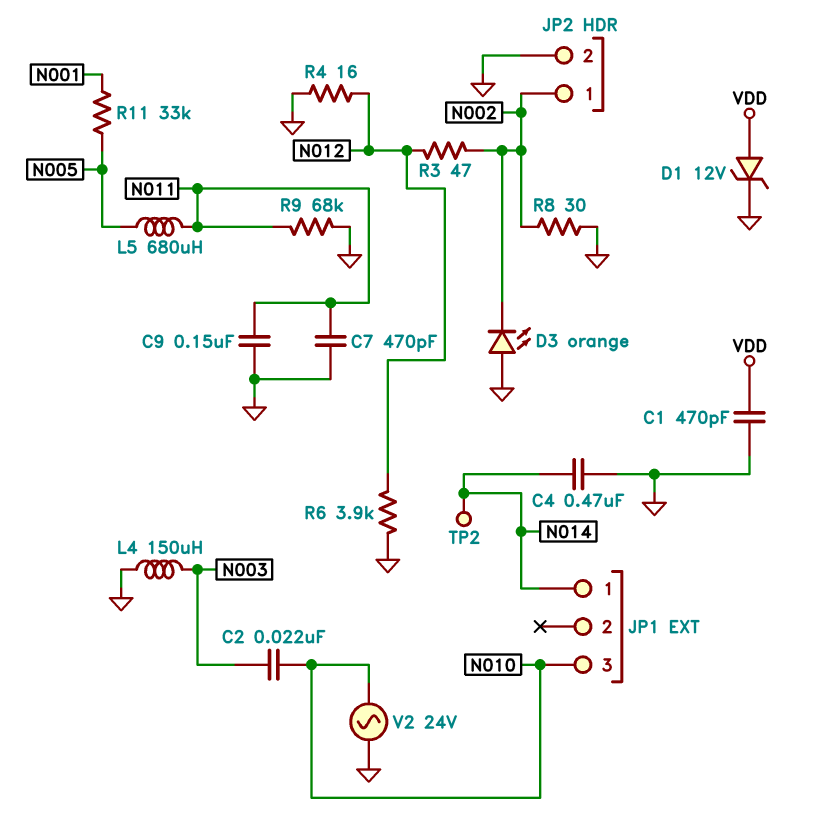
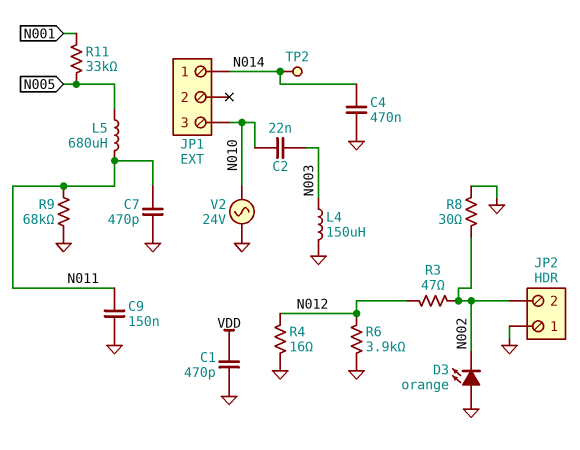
D1: zener 12V (A VDD, K GND) -> none
JP2 pin 1: N002 -> GND
JP2 pin 2: GND -> N002

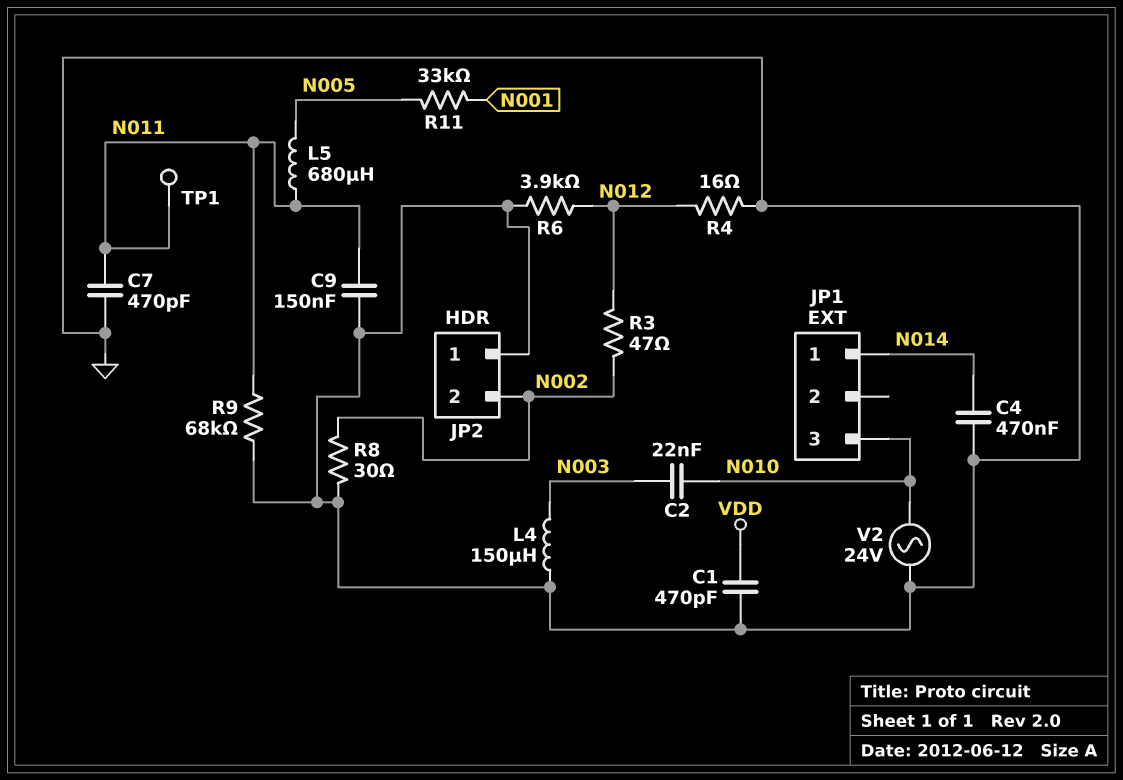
D3: LED orange (A GND, K N002) -> none
TP1: none -> test point (N011)
TP2: test point (N014) -> none

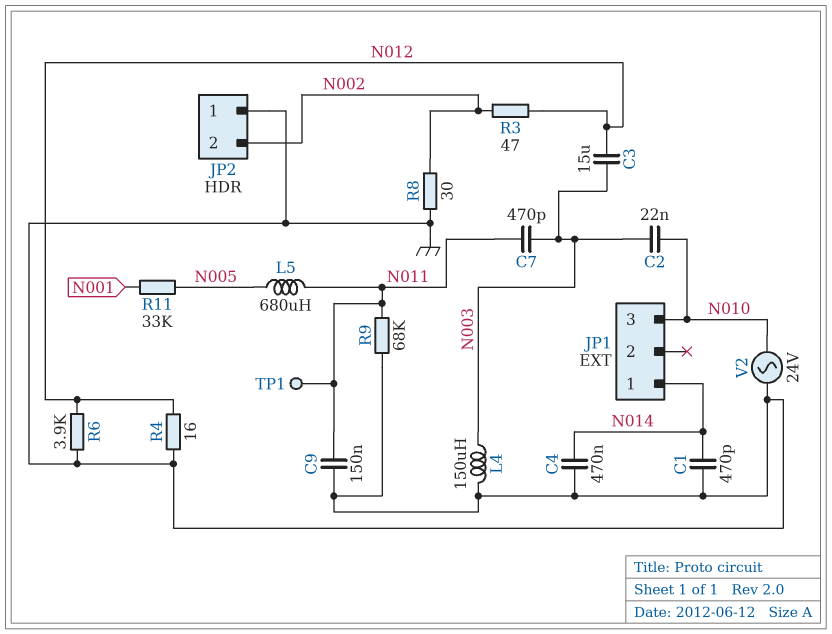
C1: 470pF (GND, VDD) -> 470pF (GND, N014)
C3: none -> 15uF (N003, N012)
C7: 470pF (GND, N011) -> 470pF (N003, N011)

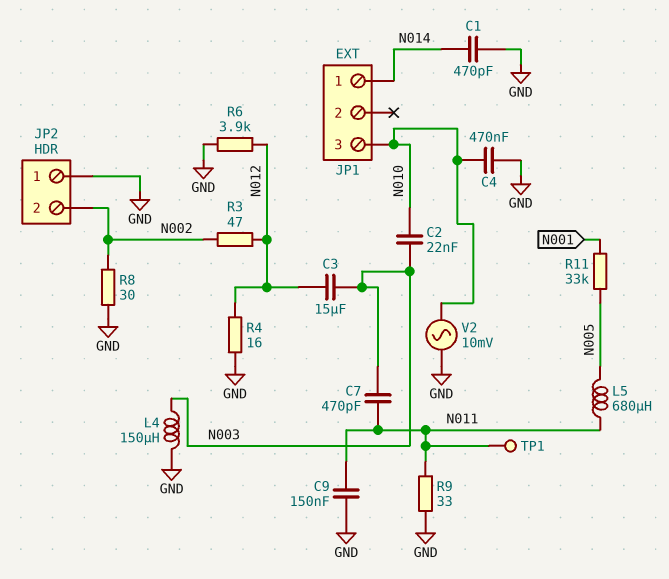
C4: 470nF (GND, N014) -> 470nF (GND, N010)
R9: 68k (GND, N011) -> 33 (GND, N011)
V2: AC 24V (GND, N010) -> AC 10mV (GND, N010)

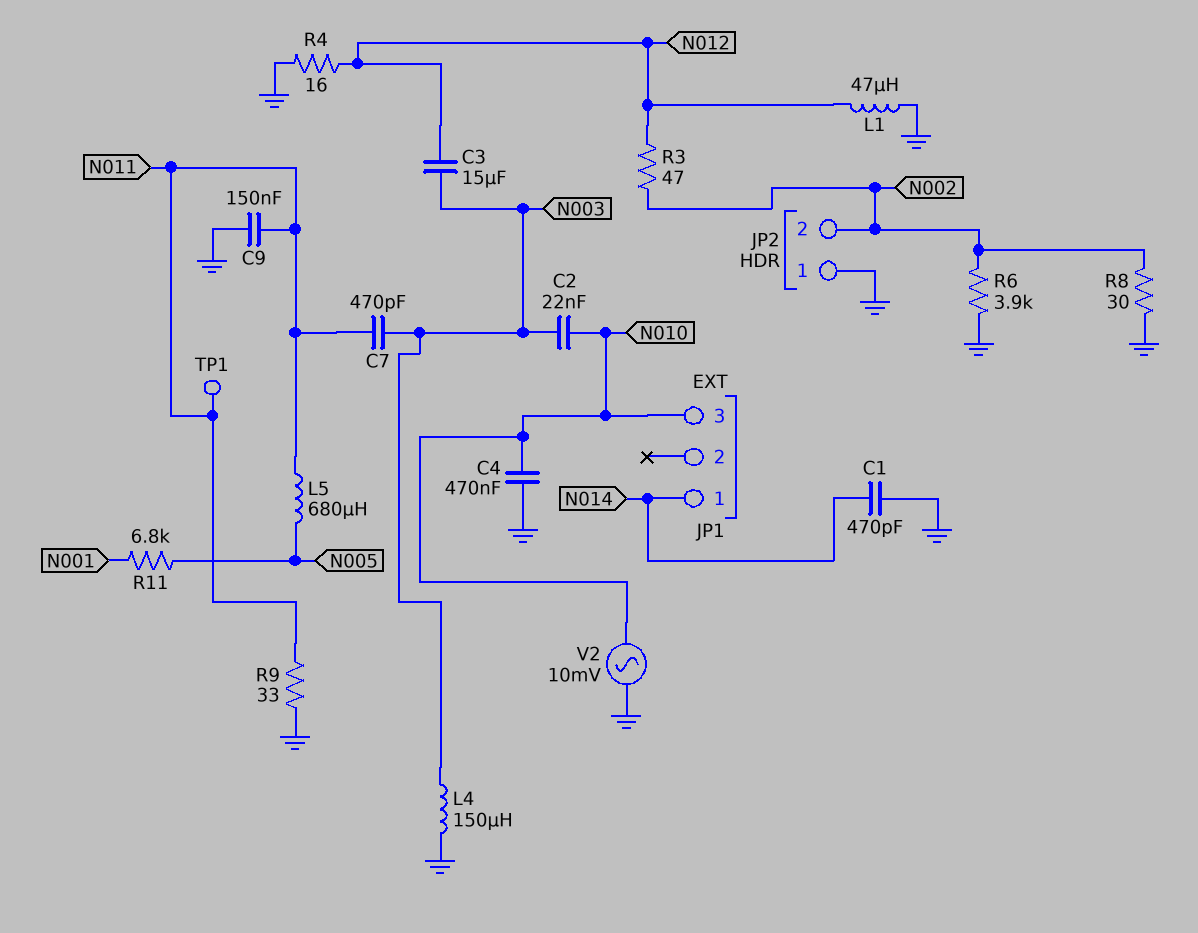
L1: none -> 47uH (GND, N012)
R6: 3.9k (GND, N012) -> 3.9k (GND, N002)
R11: 33k (N001, N005) -> 6.8k (N001, N005)

